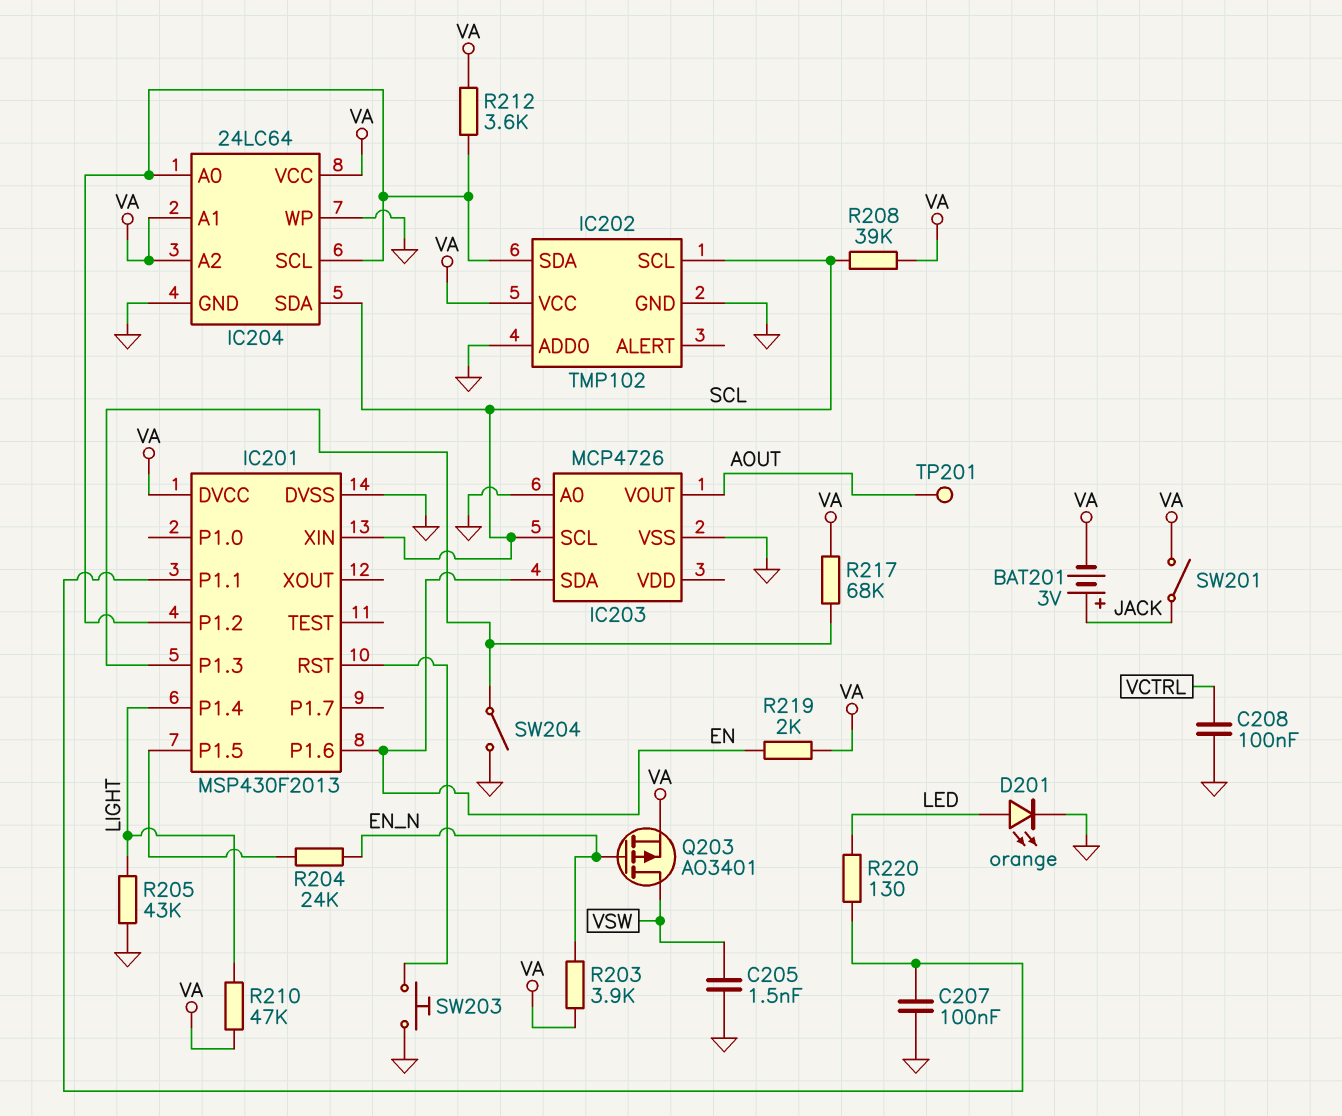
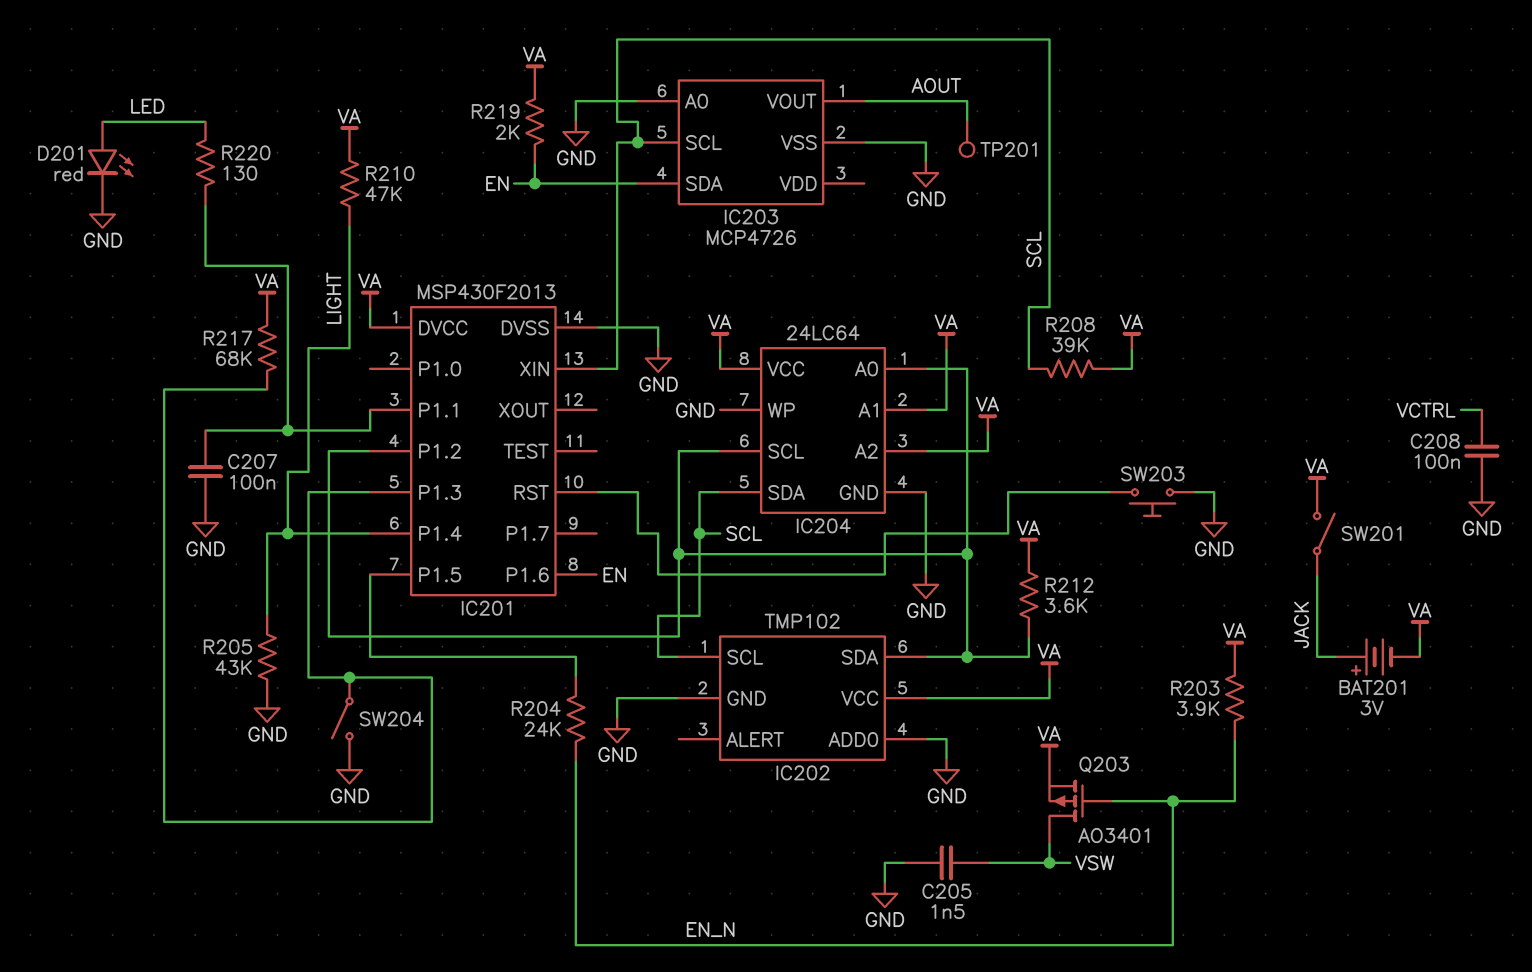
D201: LED orange (A LED, K GND) -> LED red (A LED, K GND)

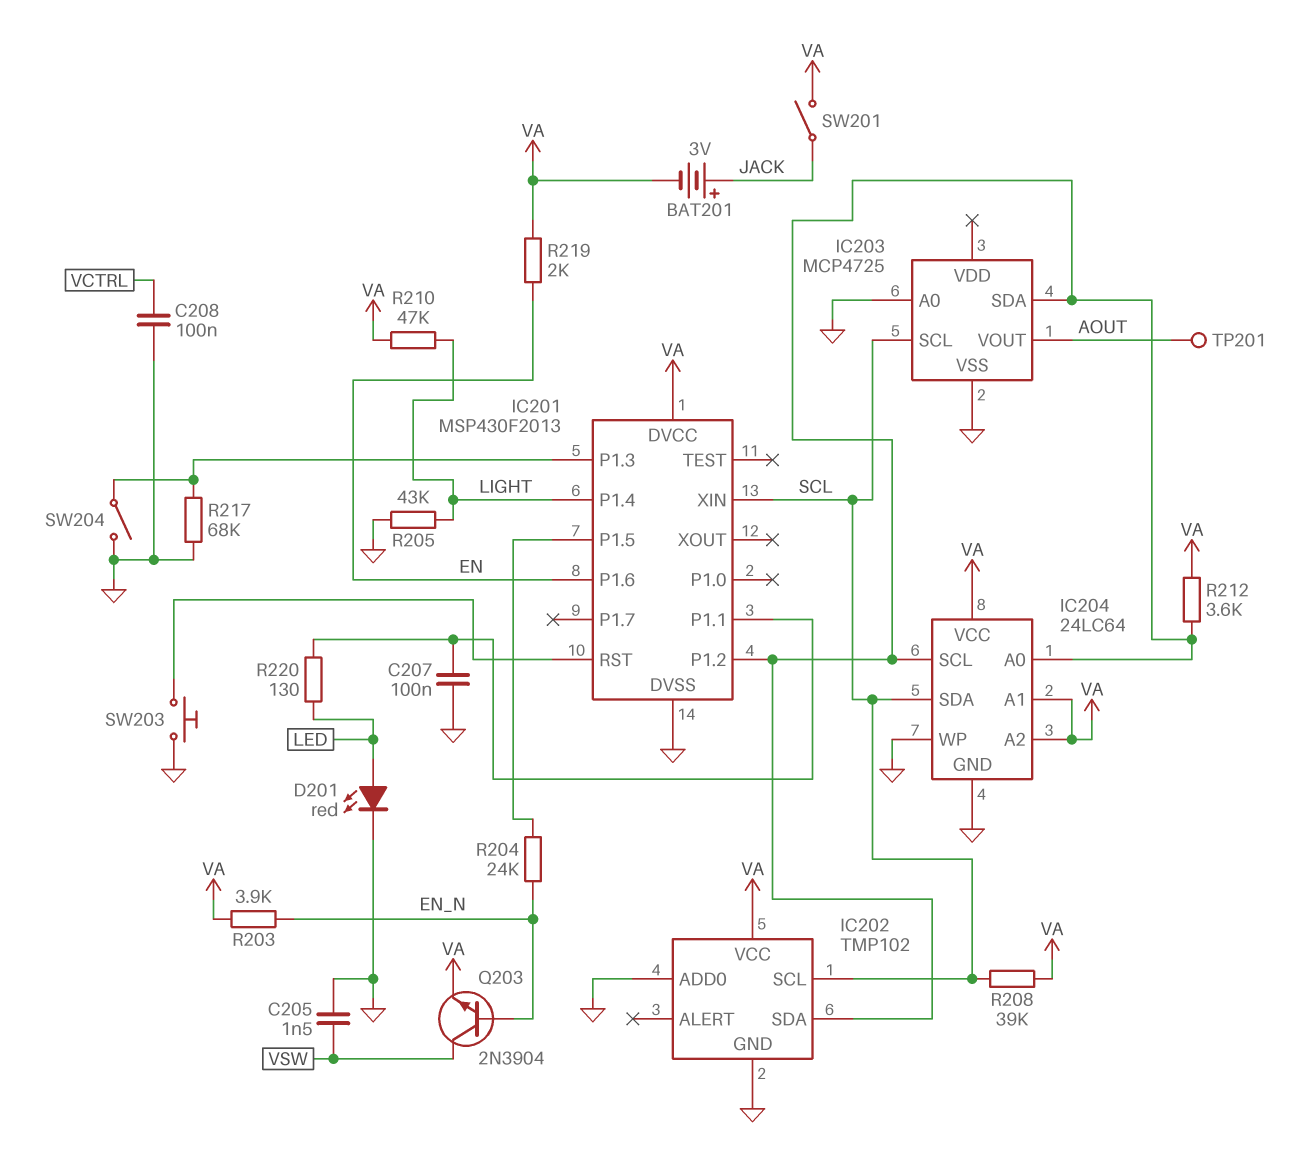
IC203: MCP4726 -> MCP4725
IC203 pin SDA: EN -> IC201/P1.2
Q203: PMOS AO3401 (G EN_N, D VSW, S VA) -> NPN 2N3904 (B EN_N, C VSW, E VA)
R217: 68k (IC201/P1.3, VA) -> 68k (GND, IC201/P1.3)

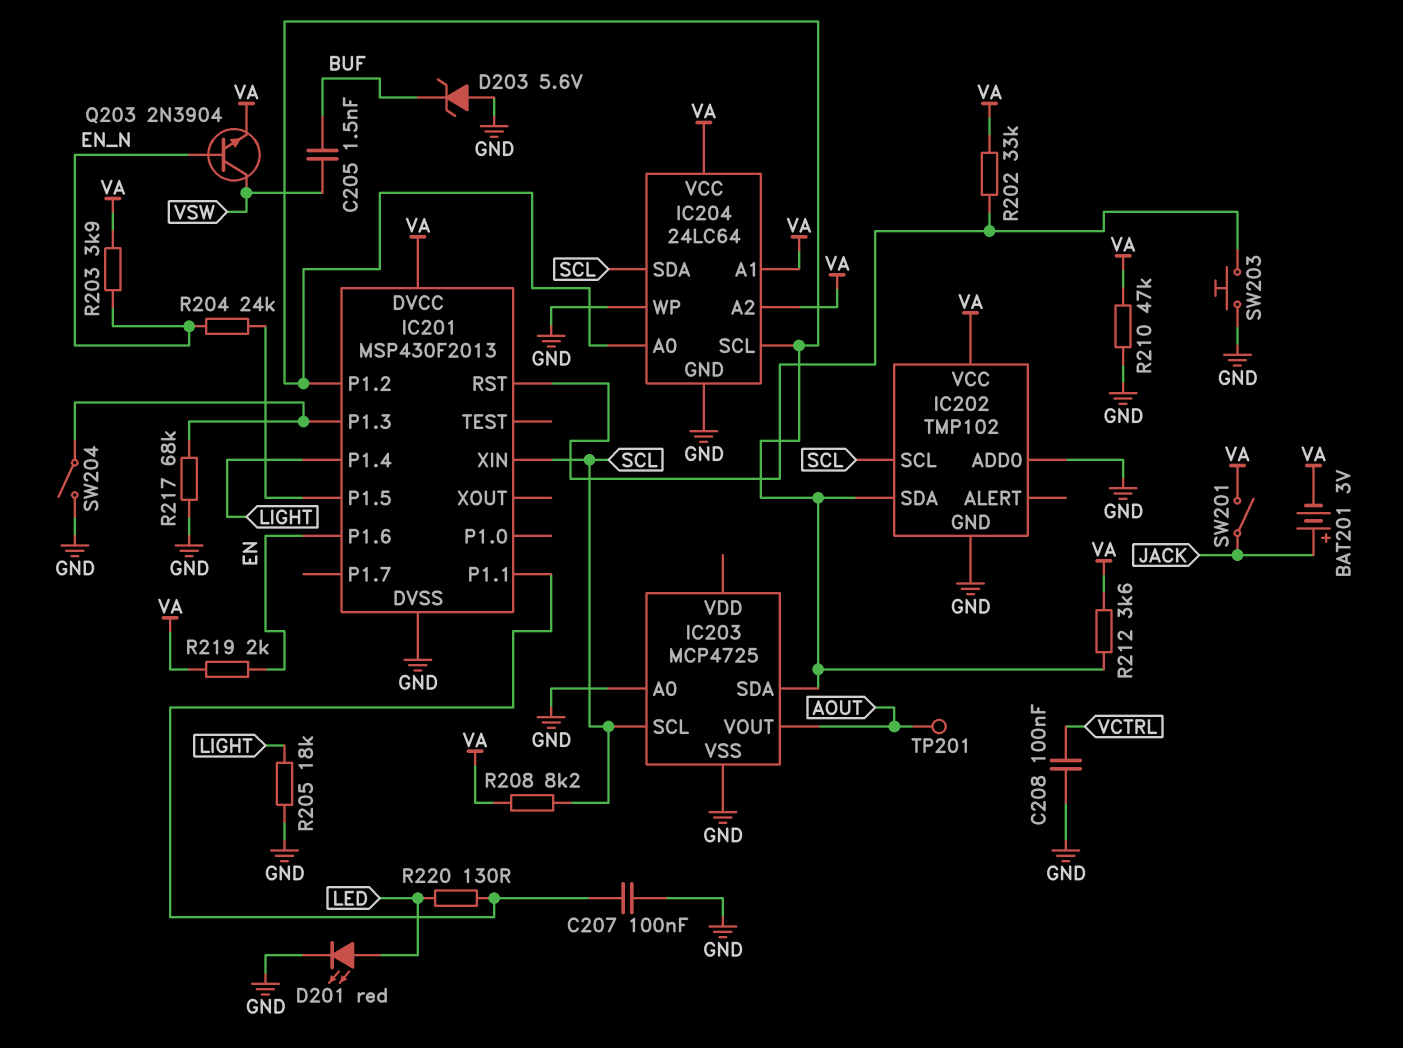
C205: 1.5nF (GND, VSW) -> 1.5nF (BUF, VSW)
D203: none -> zener 5.6V (A GND, K BUF)
R202: none -> 33k (IC201/RST, VA)
R205: 43k (GND, LIGHT) -> 18k (GND, LIGHT)
R208: 39k (SCL, VA) -> 8.2k (SCL, VA)
R210: 47k (LIGHT, VA) -> 47k (GND, VA)

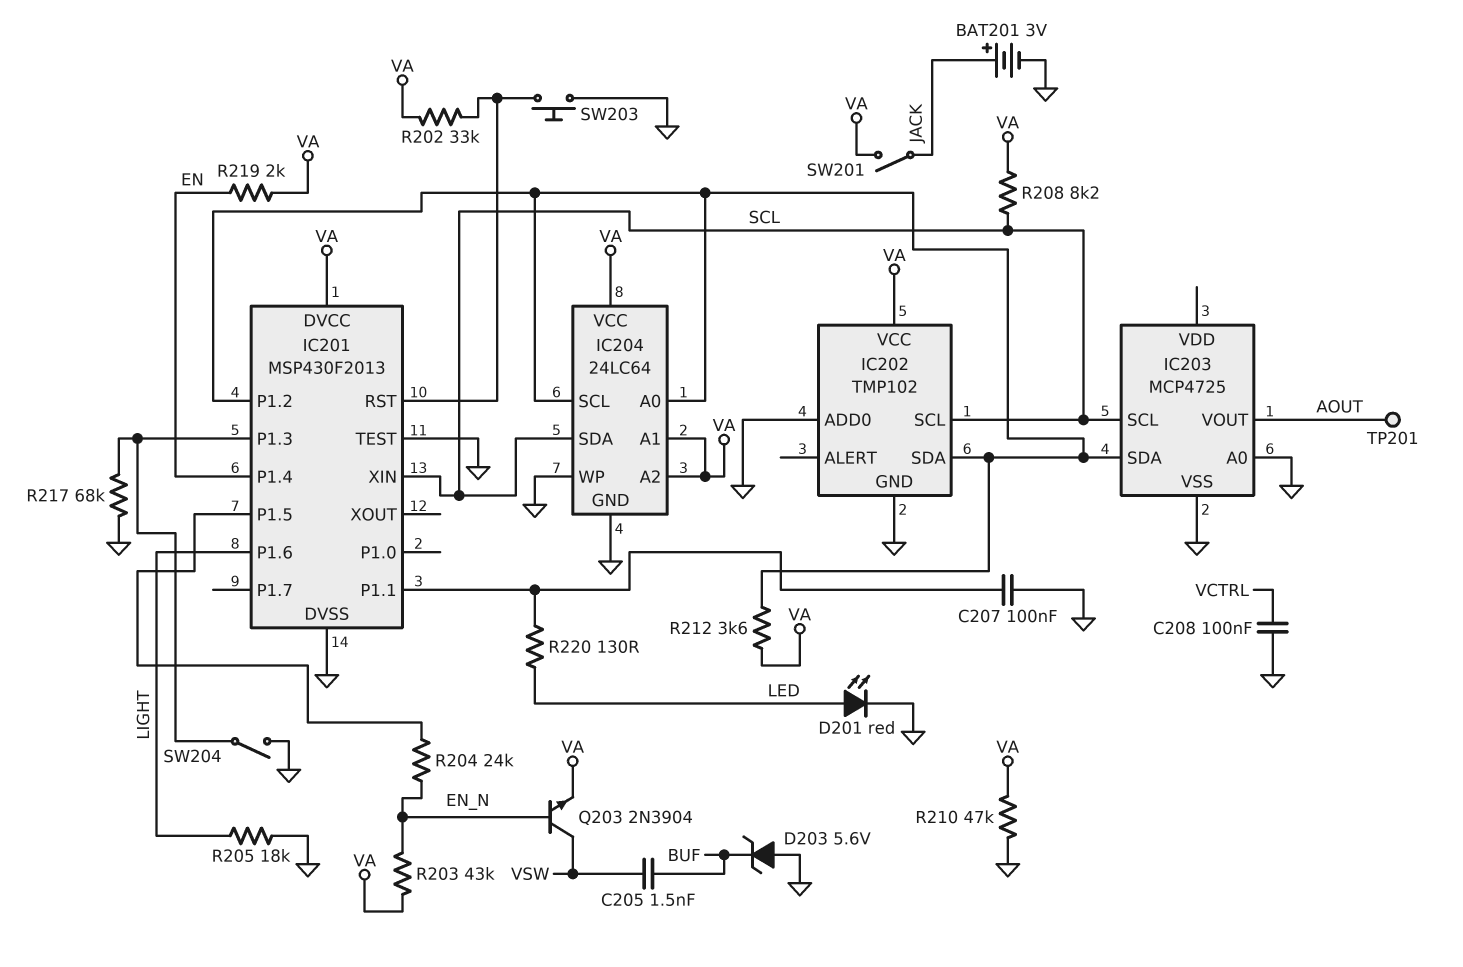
BAT201: 3V (plus JACK, minus VA) -> 3V (plus JACK, minus GND)
IC201 pin P1.4: LIGHT -> EN
IC201 pin P1.6: EN -> LIGHT
IC201 pin TEST: none -> GND
R203: 3.9k (EN_N, VA) -> 43k (EN_N, VA)

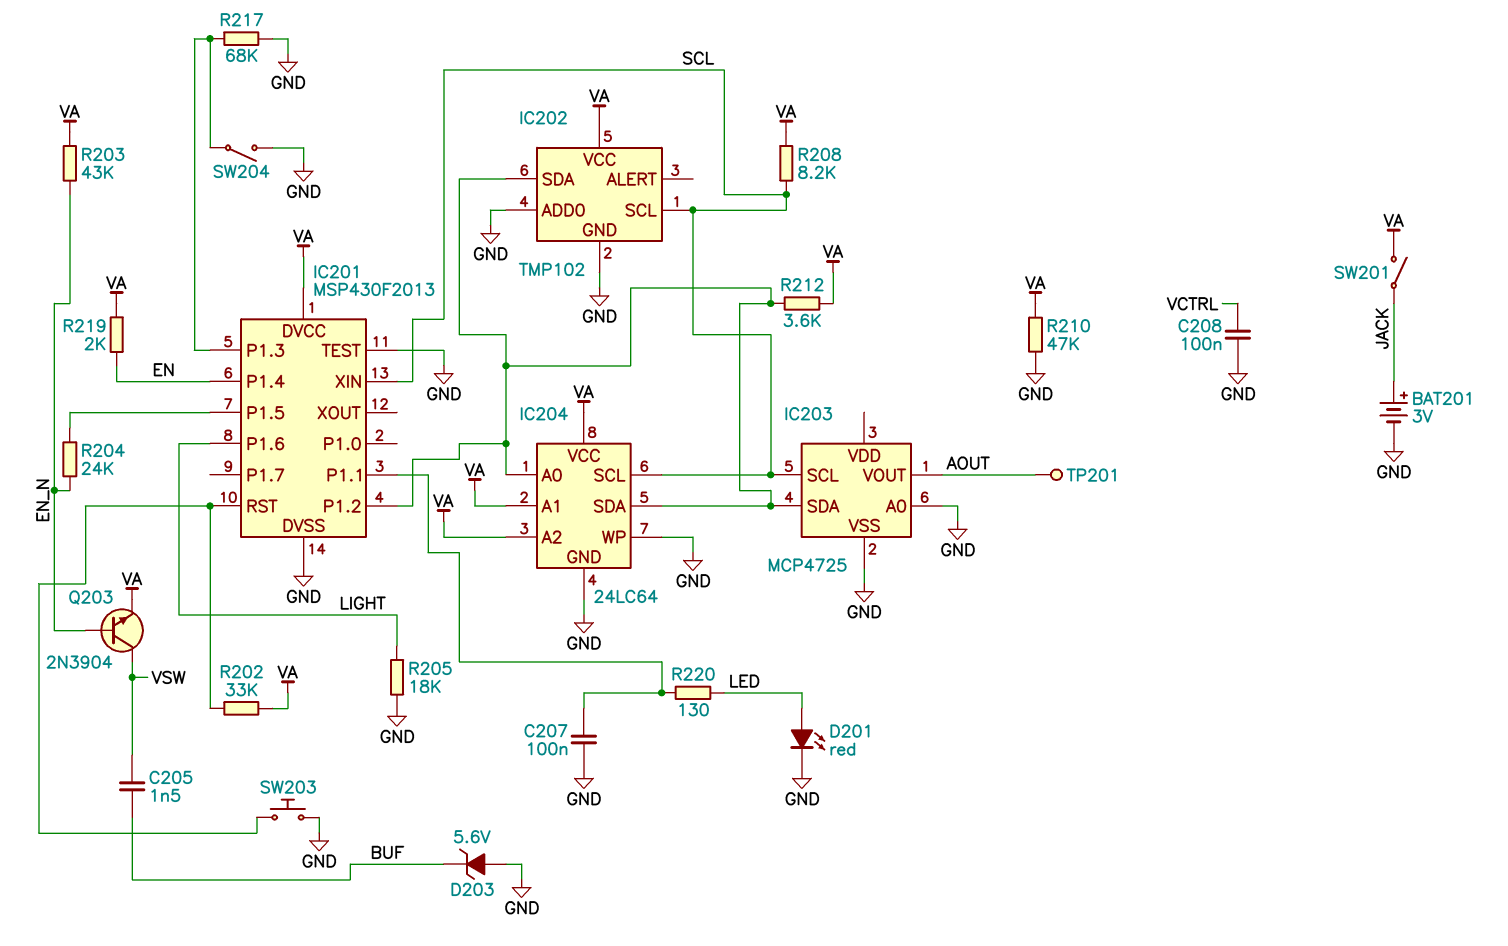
IC204 pin SCL: IC201/P1.2 -> SCL
IC204 pin SDA: SCL -> IC201/P1.2

